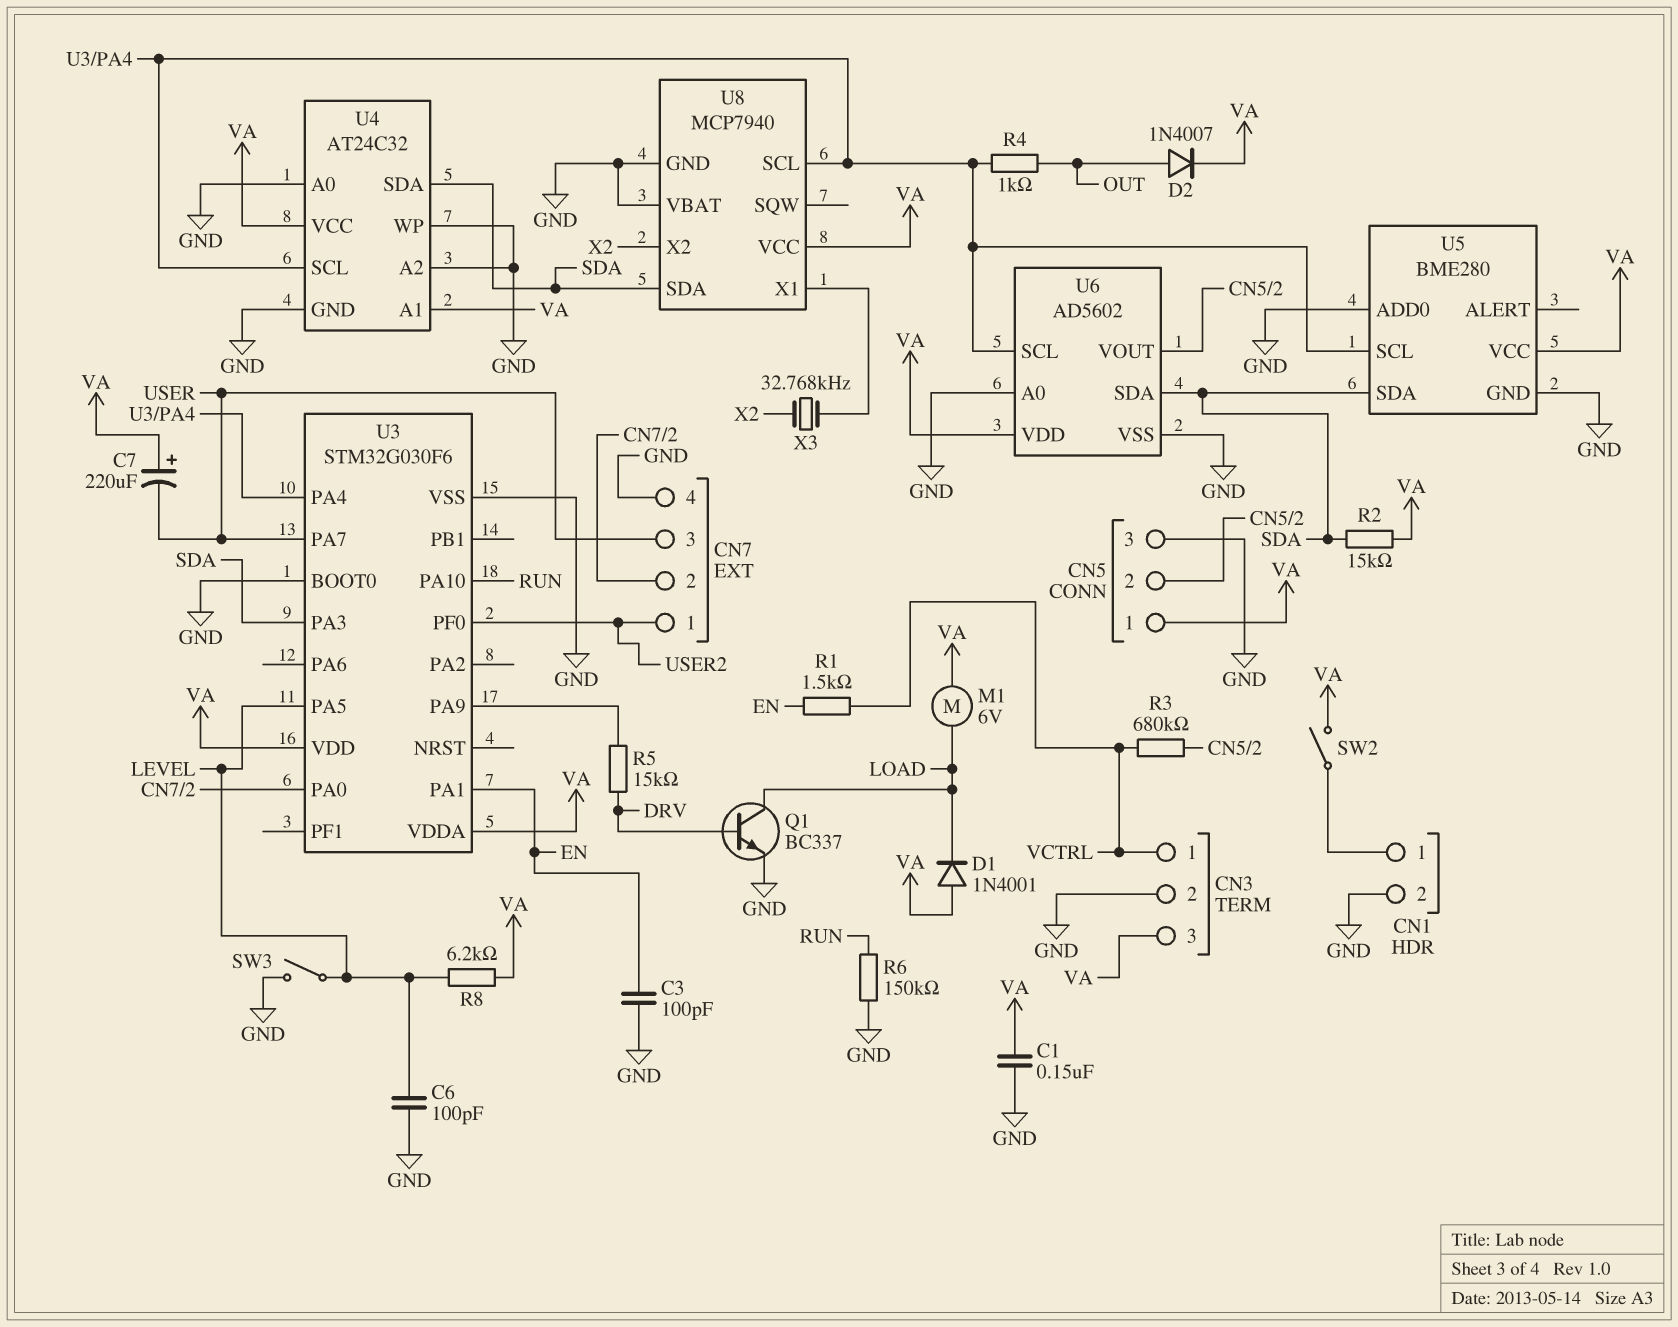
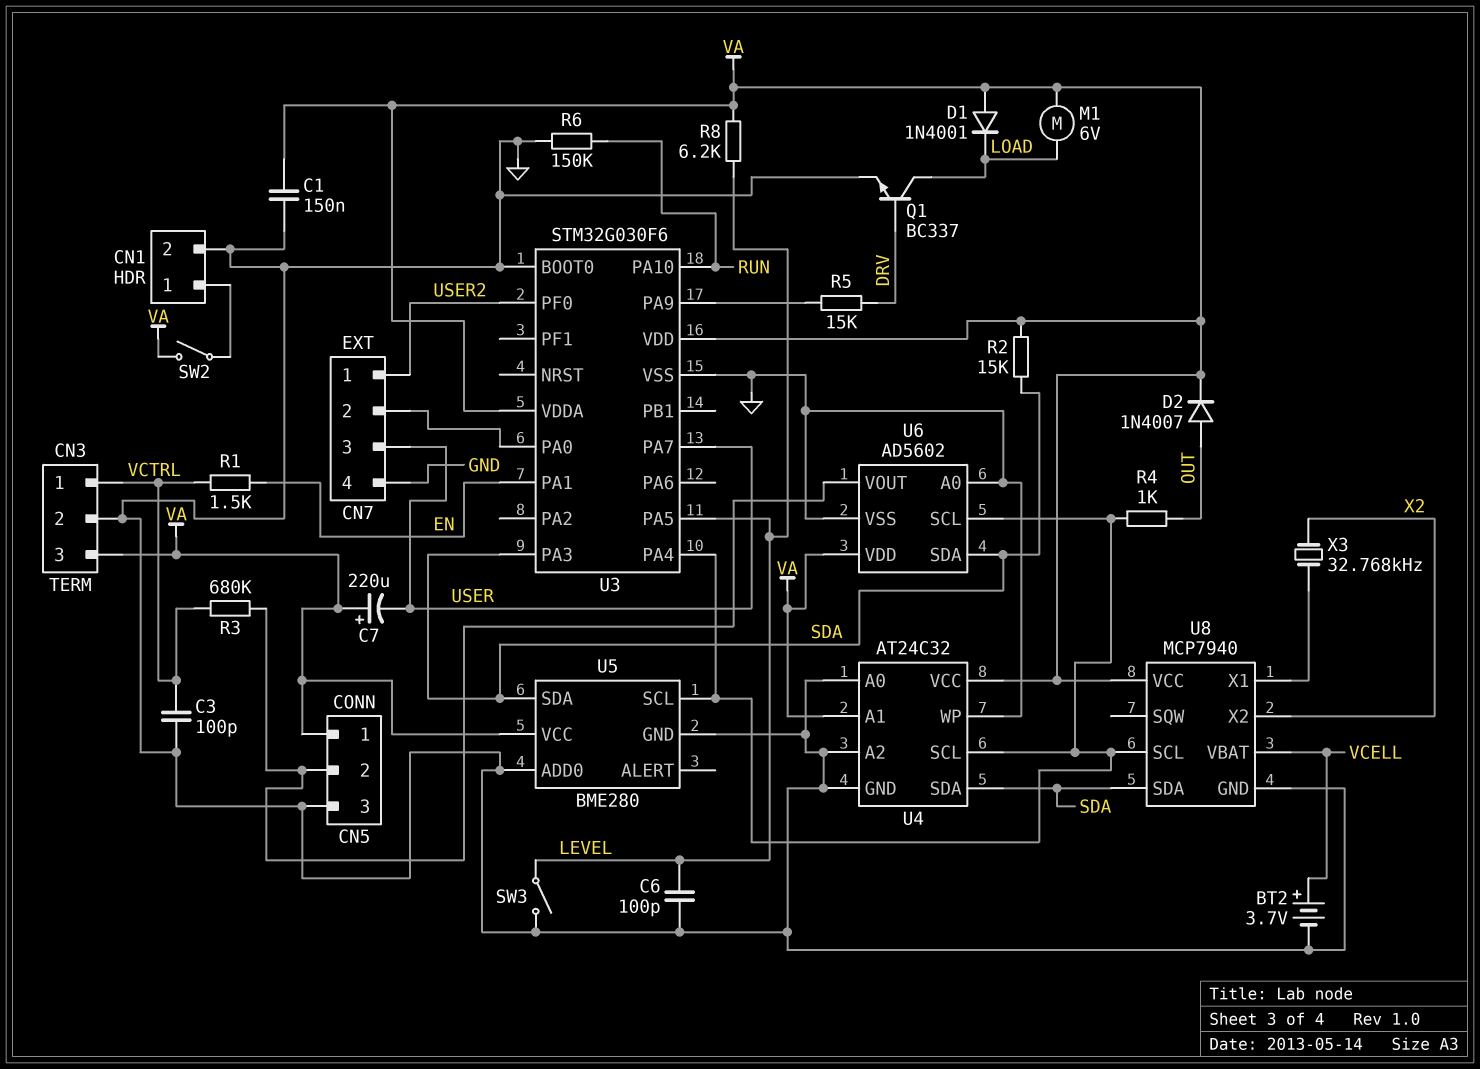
BT2: none -> 3.7V (plus VCELL, minus GND)
C3: 100pF (EN, GND) -> 100pF (GND, VCTRL)
U8 pin VBAT: GND -> VCELL

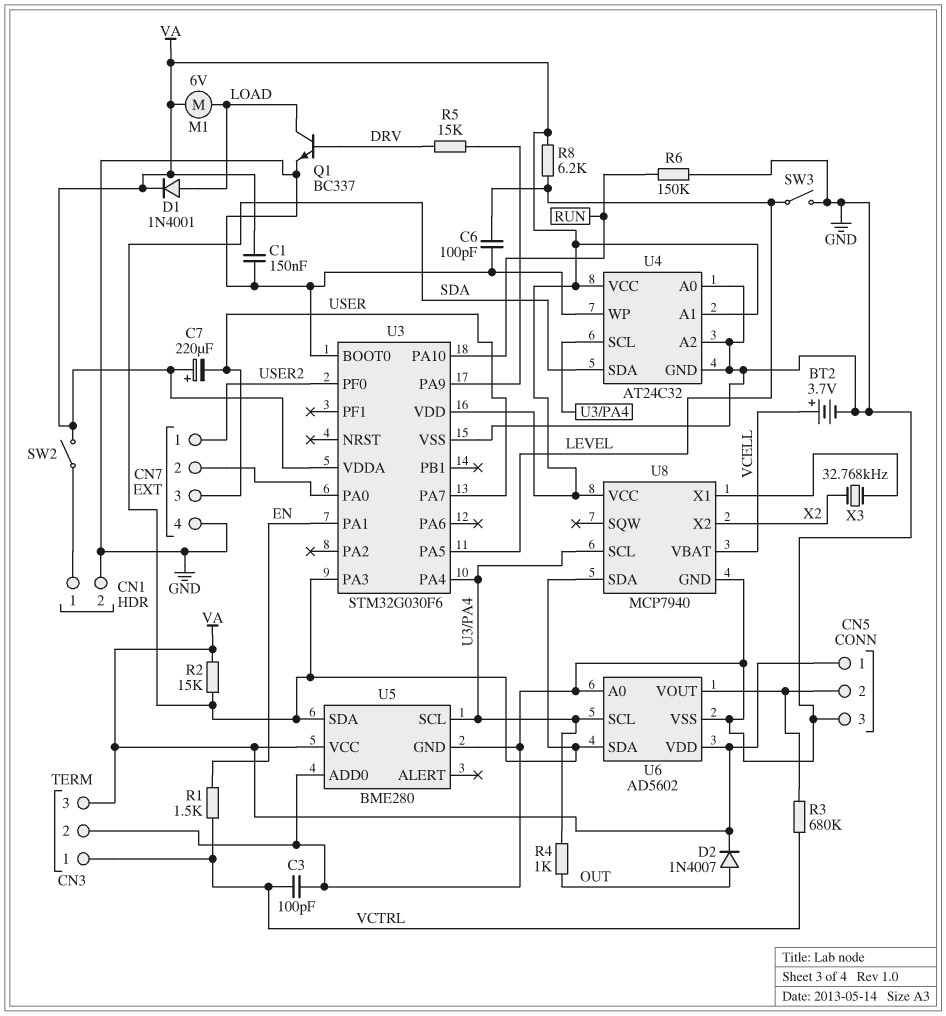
D1: diode 1N4001 (A VA, K LOAD) -> diode 1N4001 (A LOAD, K VA)

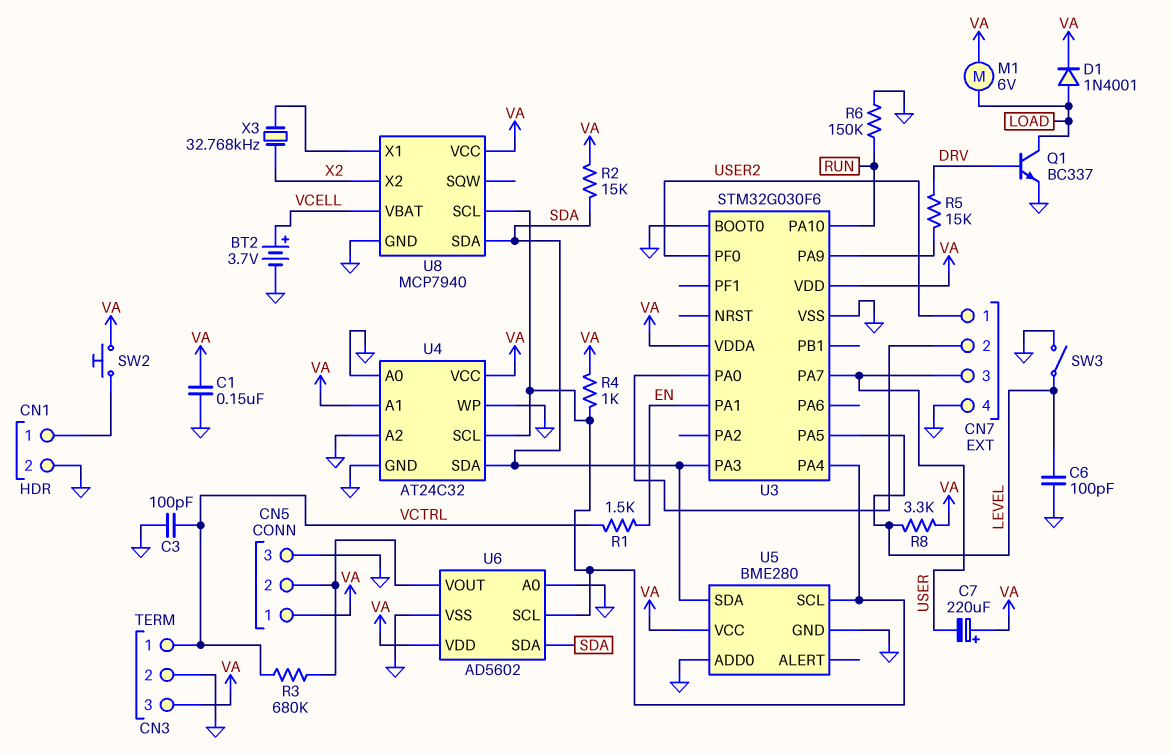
D2: diode 1N4007 (A OUT, K VA) -> none
R4: 1k (OUT, U3/PA4) -> 1k (U3/PA4, VA)
R8: 6.2k (LEVEL, VA) -> 3.3k (LEVEL, VA)
SW2: switch (CN1/1, VA) -> button (CN1/1, VA)

